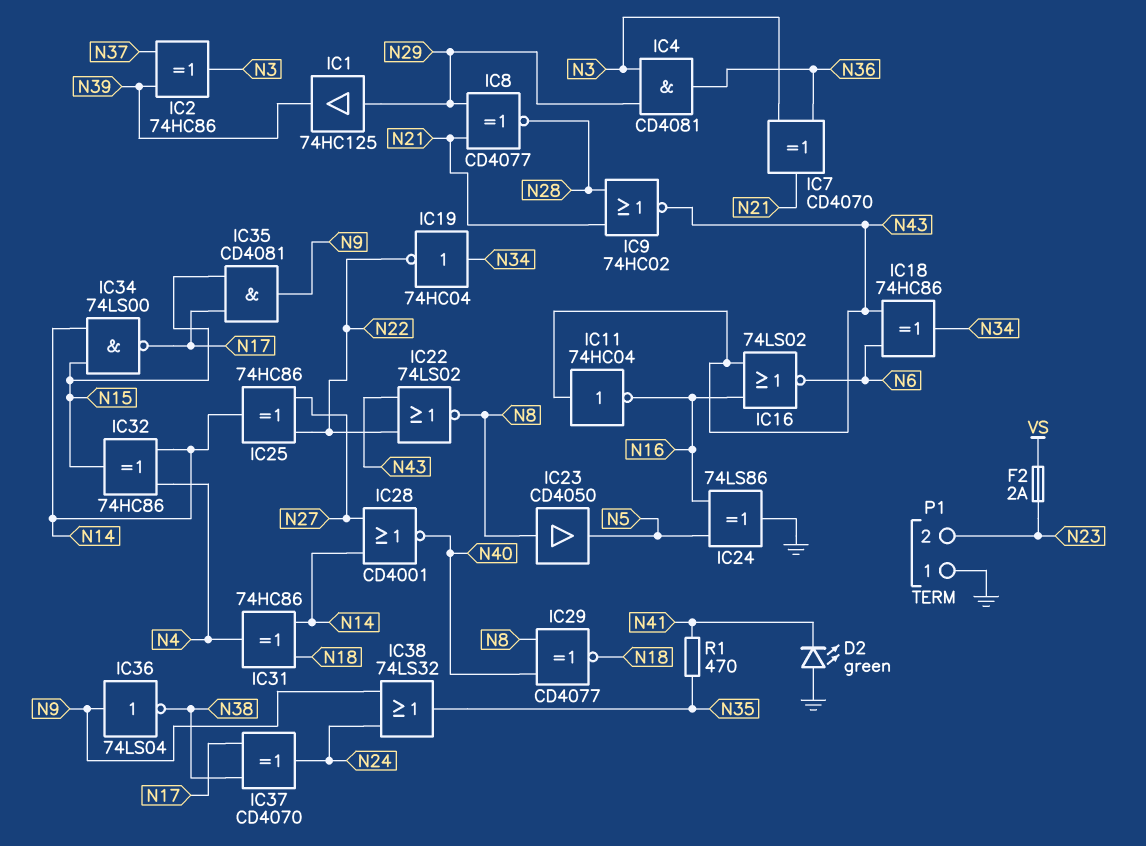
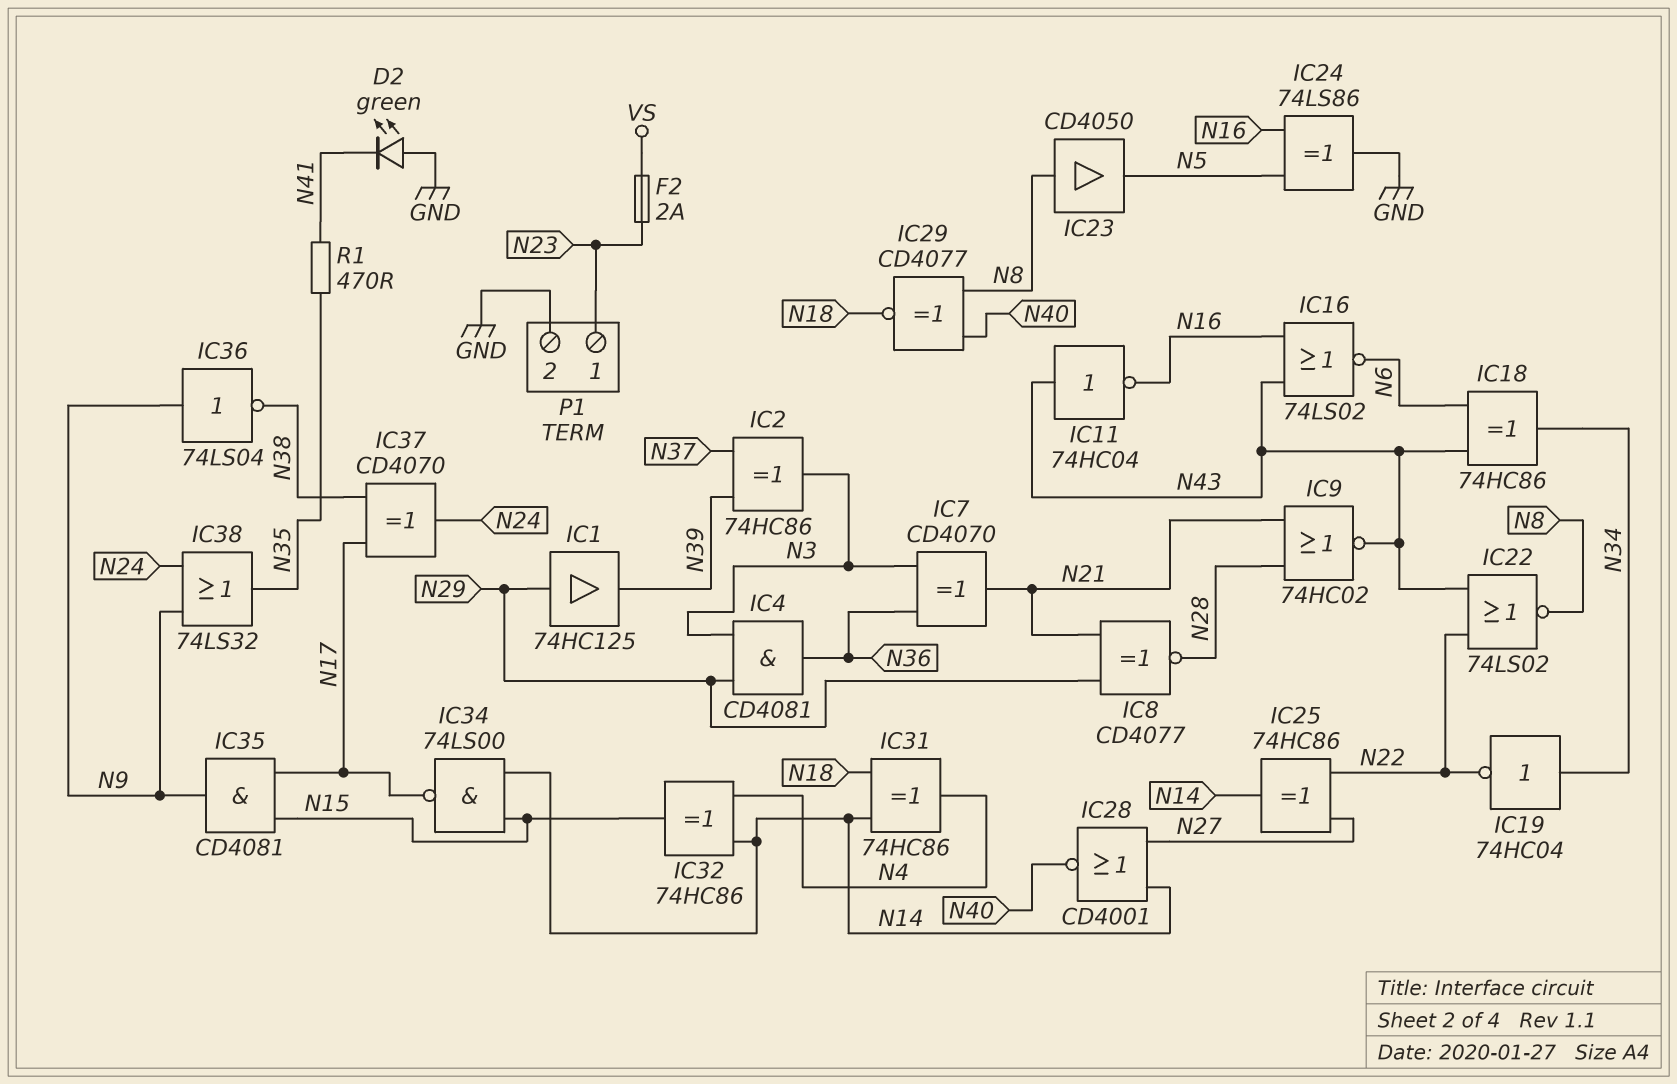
P1 pin 1: GND -> N23
P1 pin 2: N23 -> GND

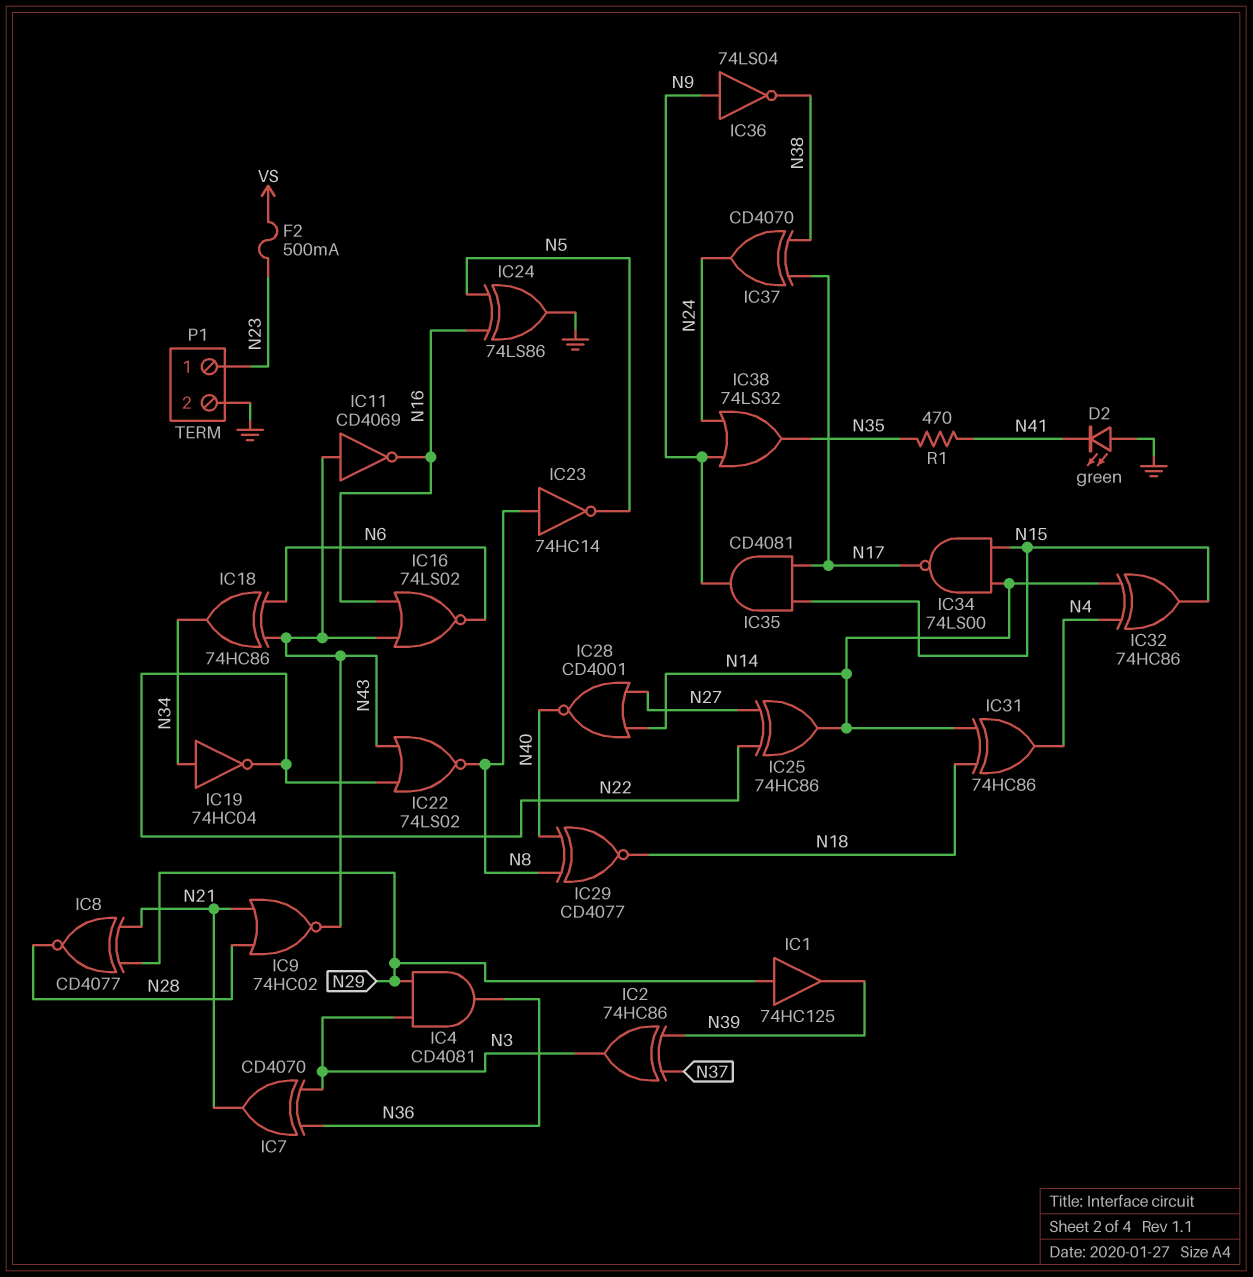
F2: 2A (N23, VS) -> 500mA (N23, VS)
IC11: NOT 74HC04 (in N43, out N16) -> NOT CD4069 (in N43, out N16)
IC23: buffer CD4050 (in N8, out N5) -> NOT 74HC14 (in N8, out N5)

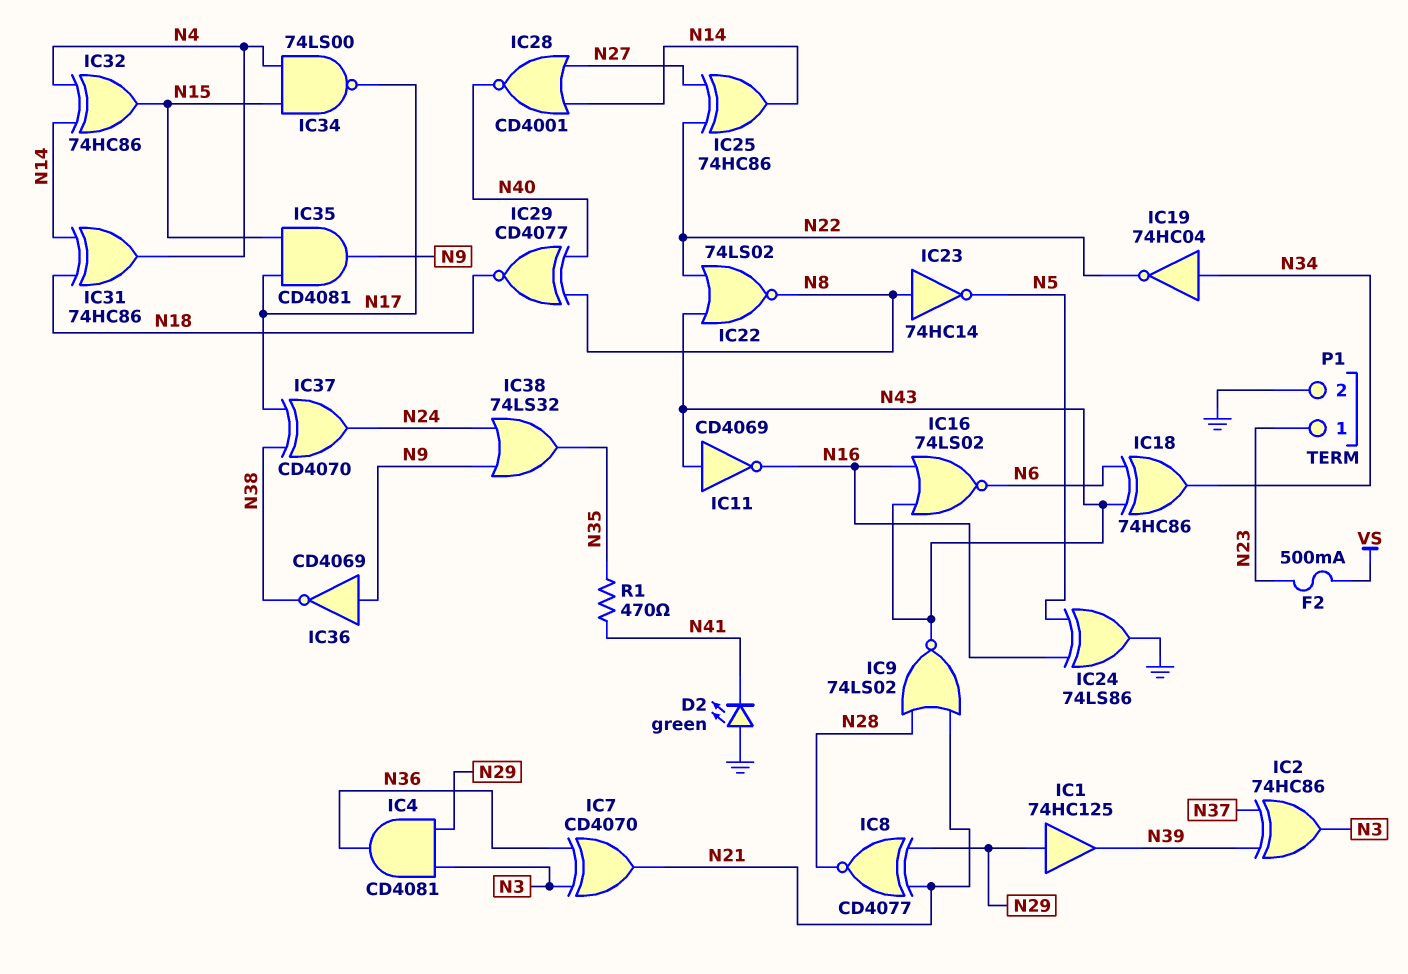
IC9: NOR 74HC02 (in N21, in N28, out N43) -> NOR 74LS02 (in N21, in N28, out N43)
IC34: NAND 74LS00 (in N14, in N15, out N17) -> NAND 74LS00 (in N4, in N15, out N17)
IC36: NOT 74LS04 (in N9, out N38) -> NOT CD4069 (in N9, out N38)

